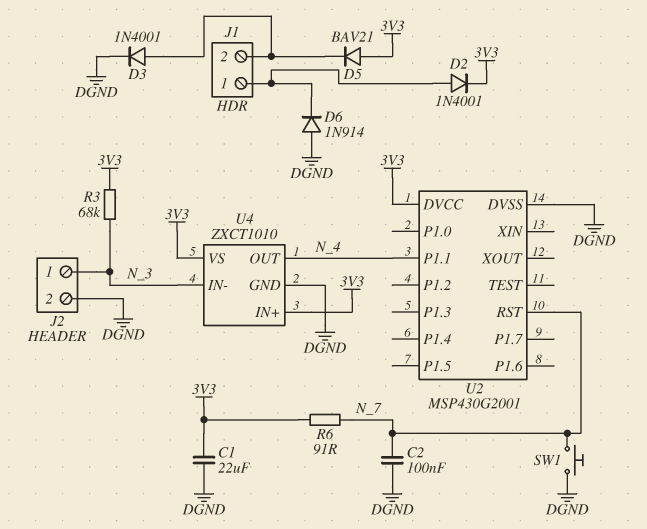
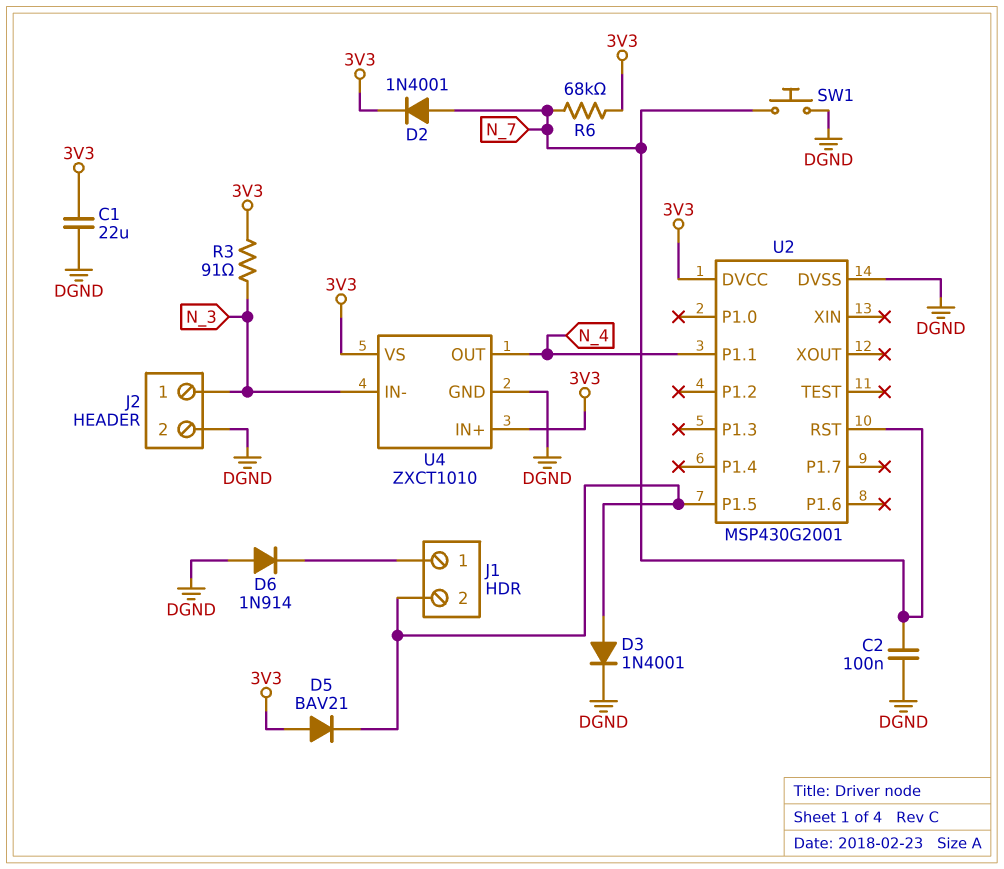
D2: diode 1N4001 (A J1/1, K 3V3) -> diode 1N4001 (A N_7, K 3V3)
R3: 68k (3V3, N_3) -> 91 (3V3, N_3)
R6: 91 (3V3, N_7) -> 68k (3V3, N_7)
U2 pin P1.5: none -> J1/2

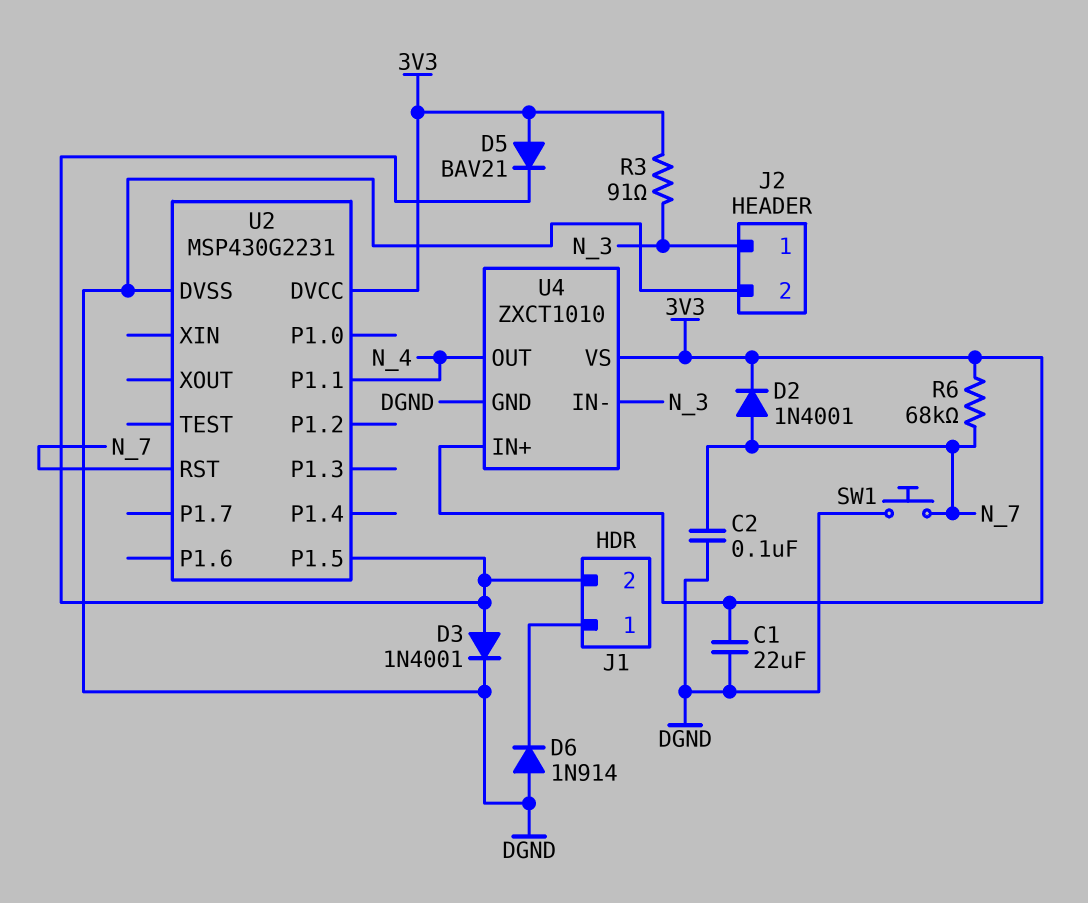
U2: MSP430G2001 -> MSP430G2231

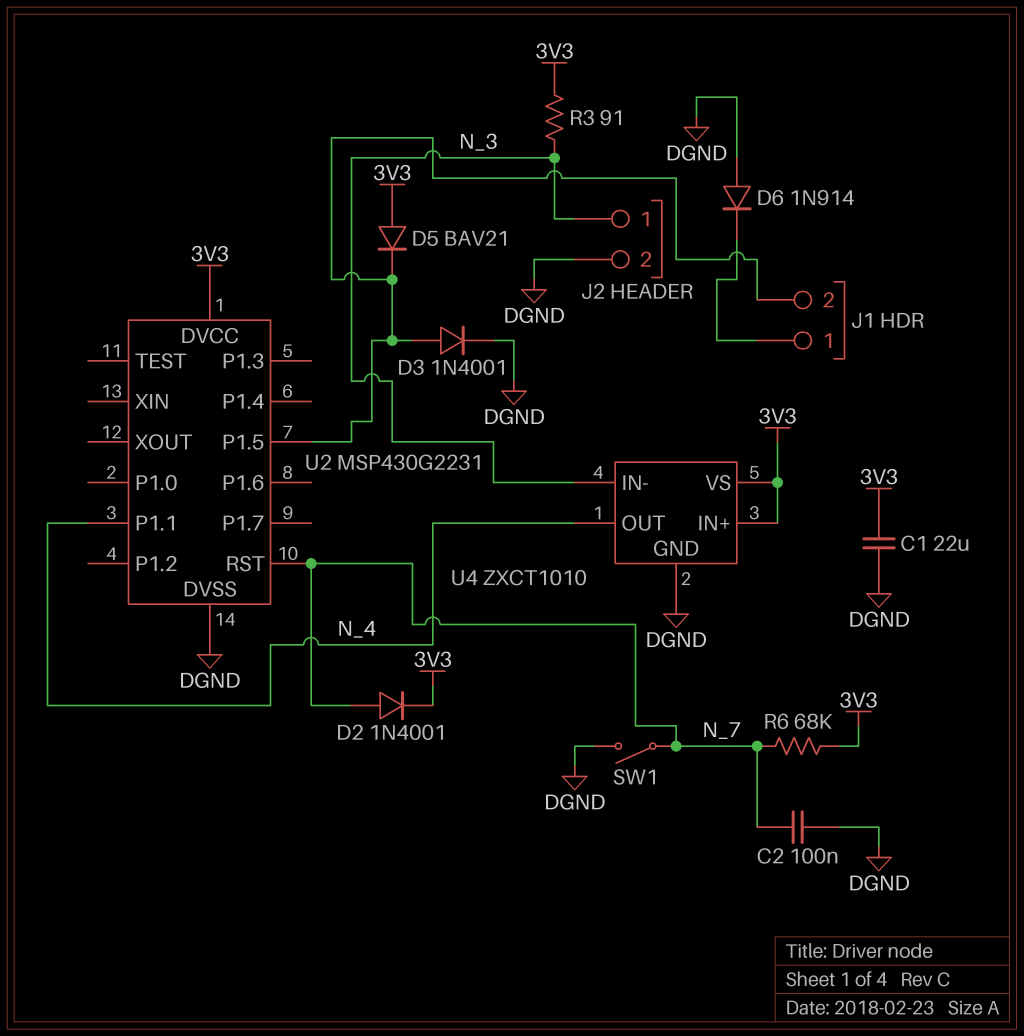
SW1: button (DGND, N_7) -> switch (DGND, N_7)

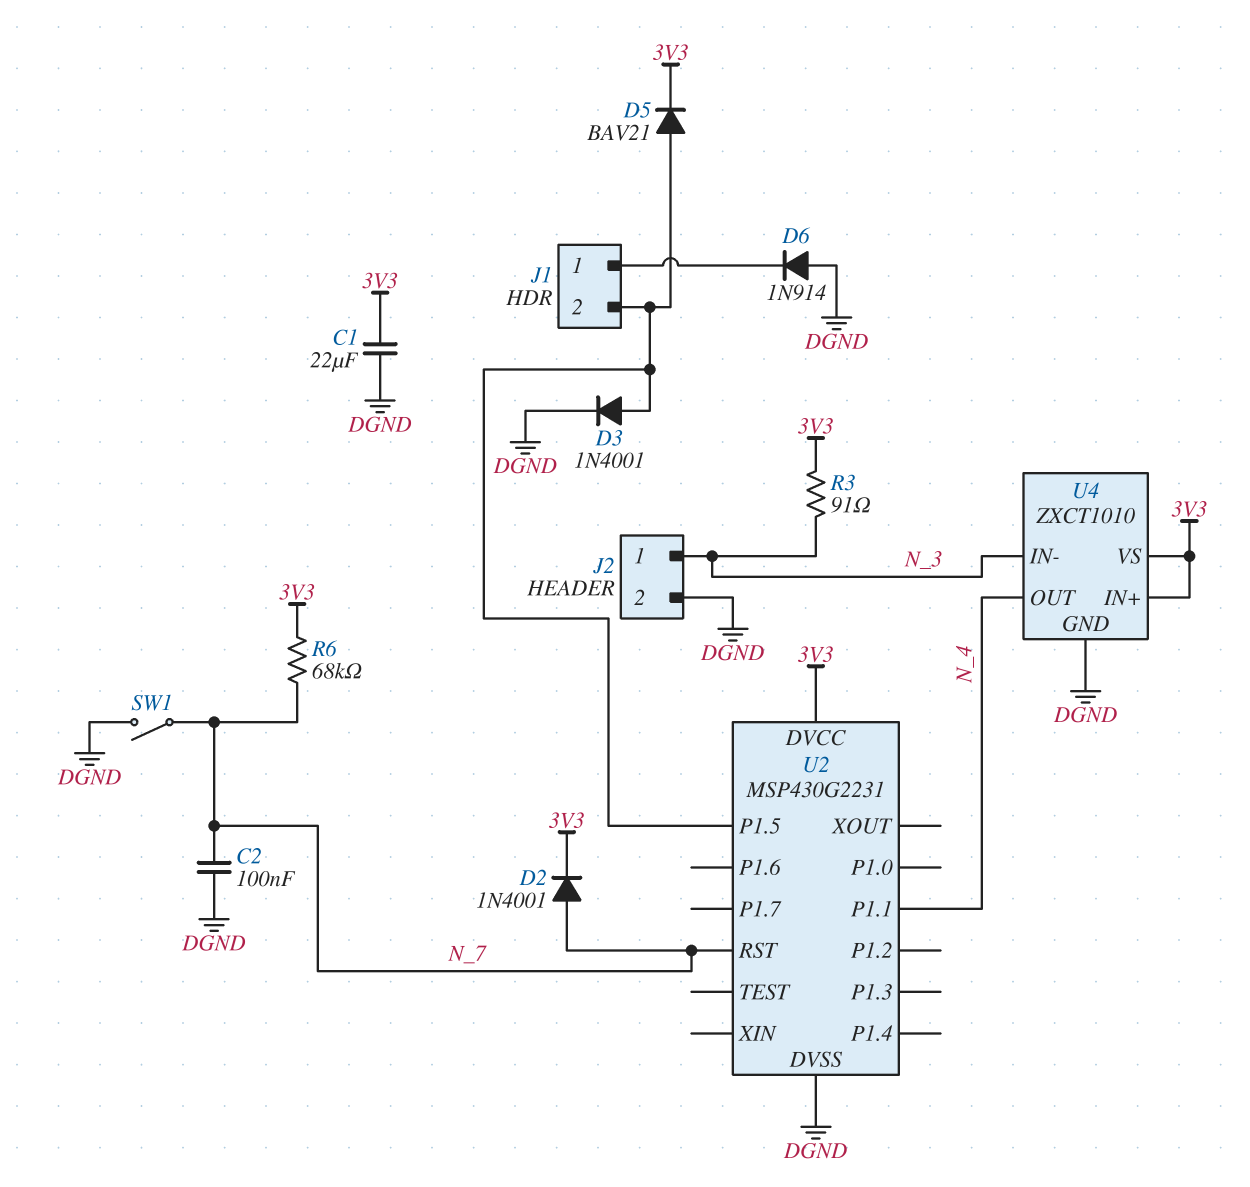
D5: diode BAV21 (A 3V3, K J1/2) -> diode BAV21 (A J1/2, K 3V3)

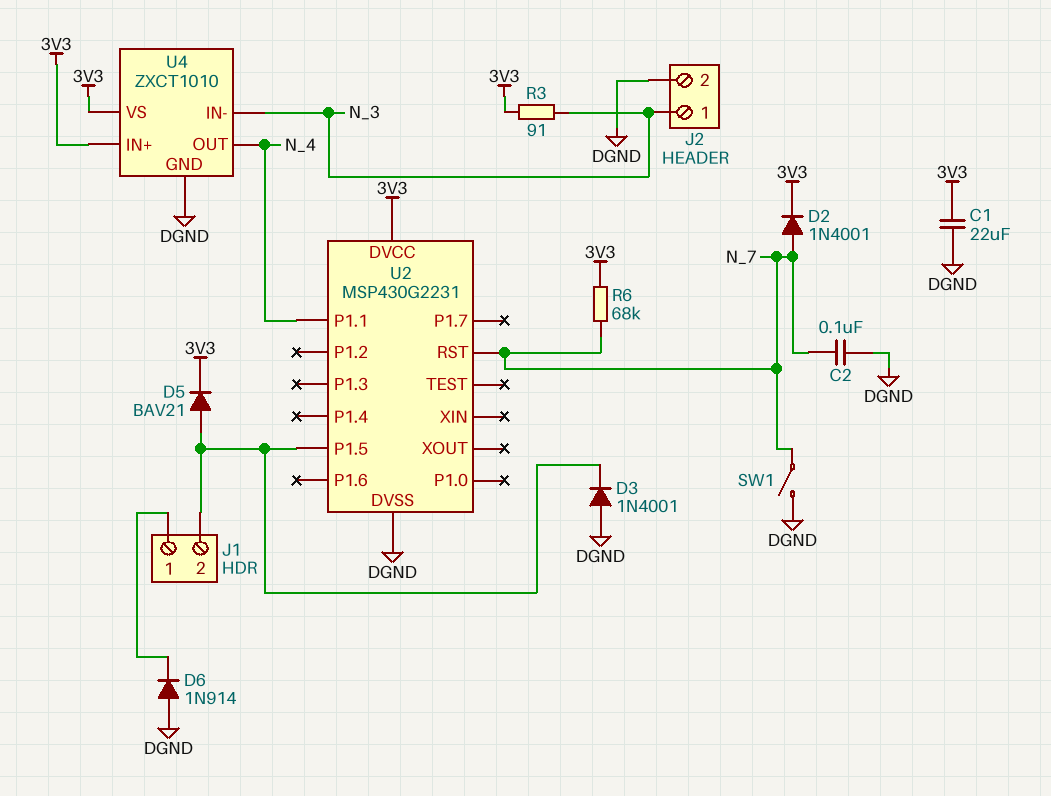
D3: diode 1N4001 (A J1/2, K DGND) -> diode 1N4001 (A DGND, K J1/2)

